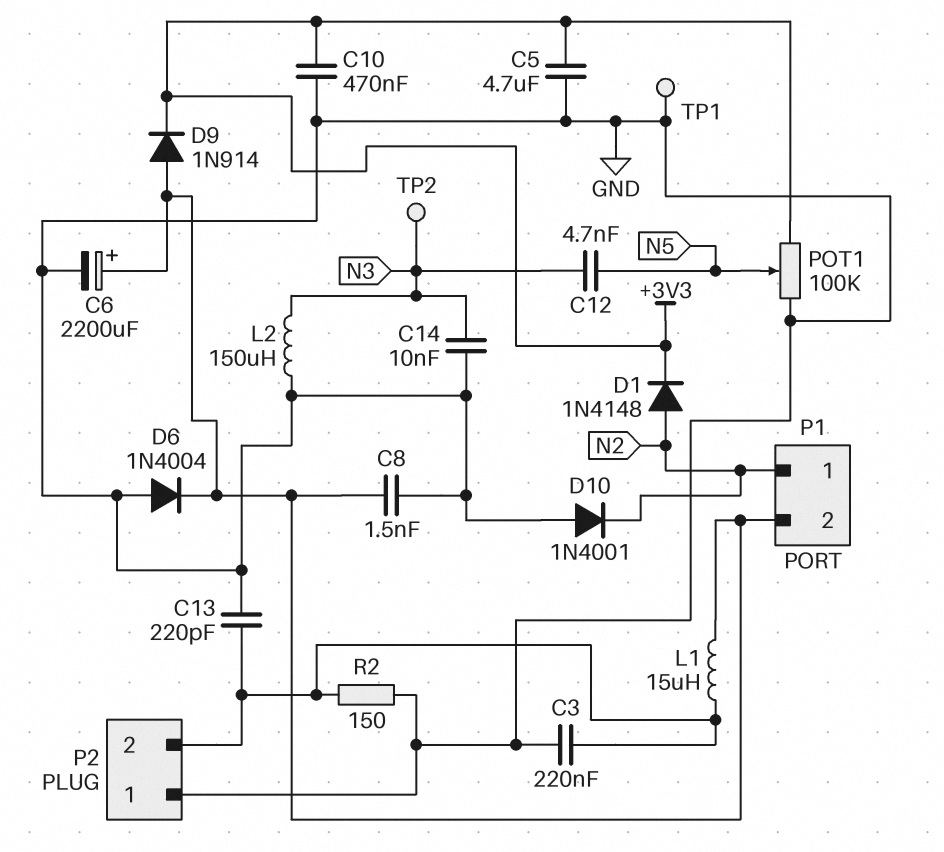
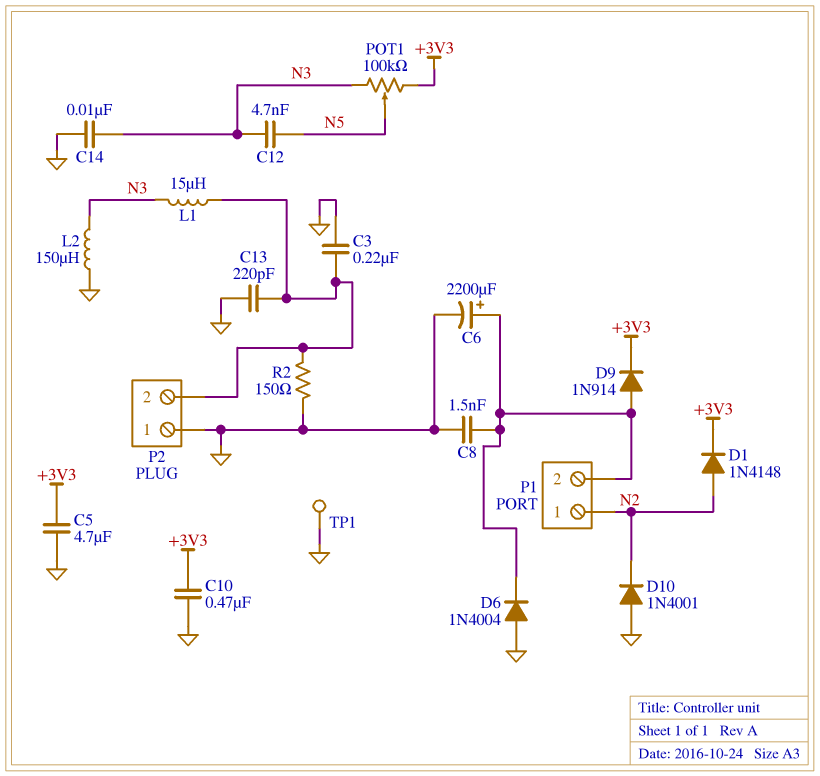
L1: 15uH (P1/2, P2/2) -> 15uH (N3, P2/2)
POT1: 100k (+3V3, GND, wiper N5) -> 100k (+3V3, N3, wiper N5)
TP2: test point (N3) -> none

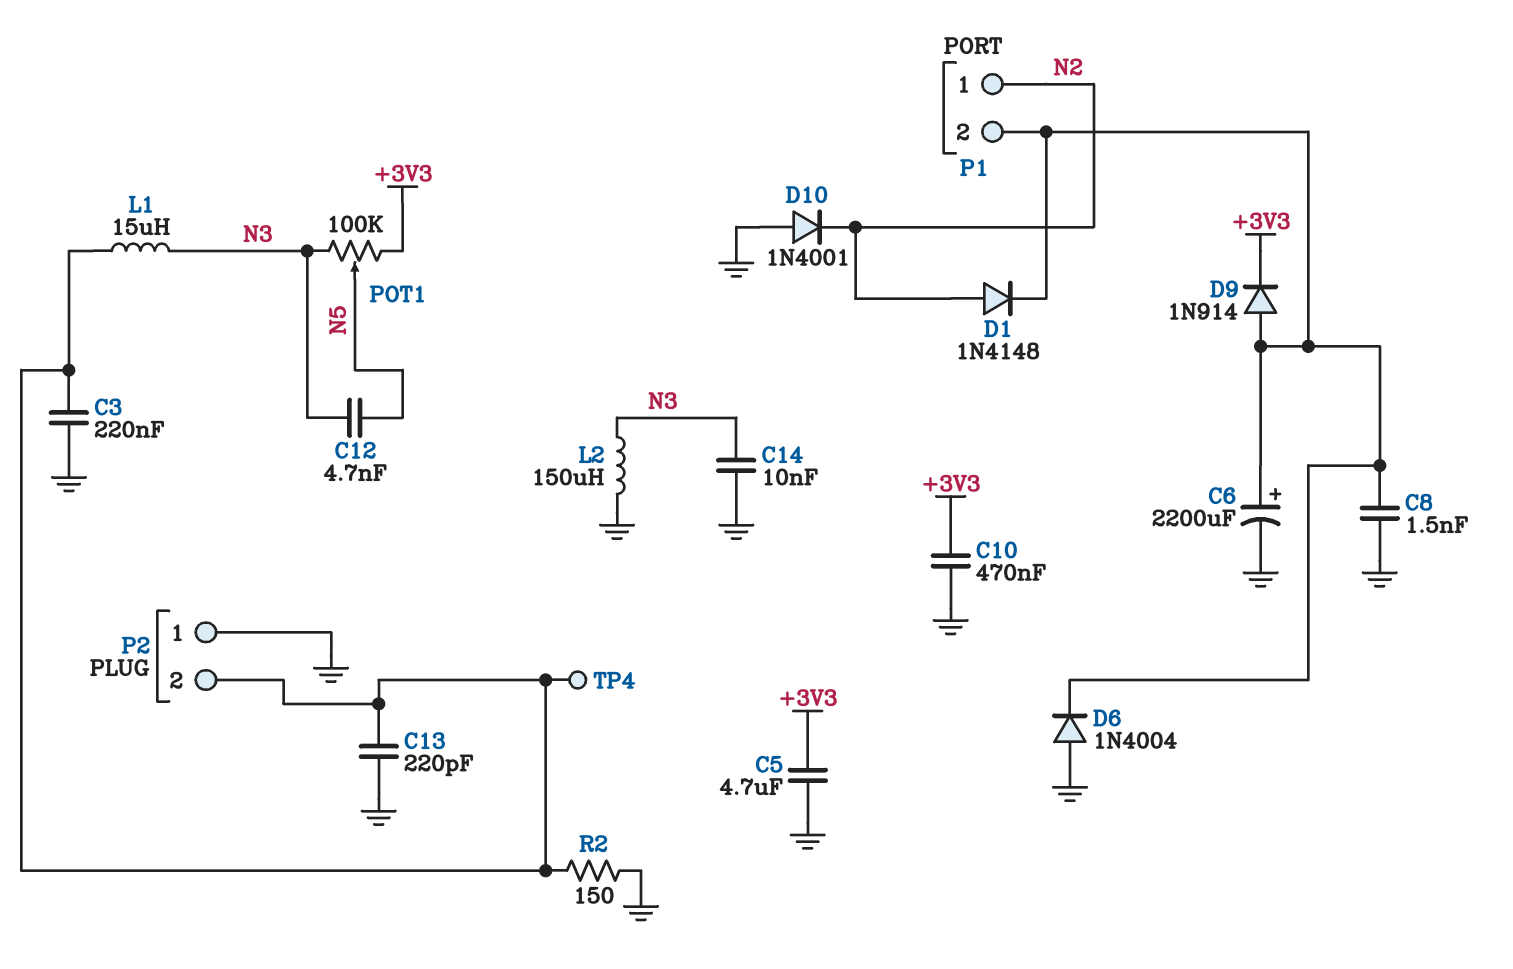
D1: diode 1N4148 (A N2, K +3V3) -> diode 1N4148 (A N2, K P1/2)
TP1: test point (GND) -> none
TP4: none -> test point (P2/2)

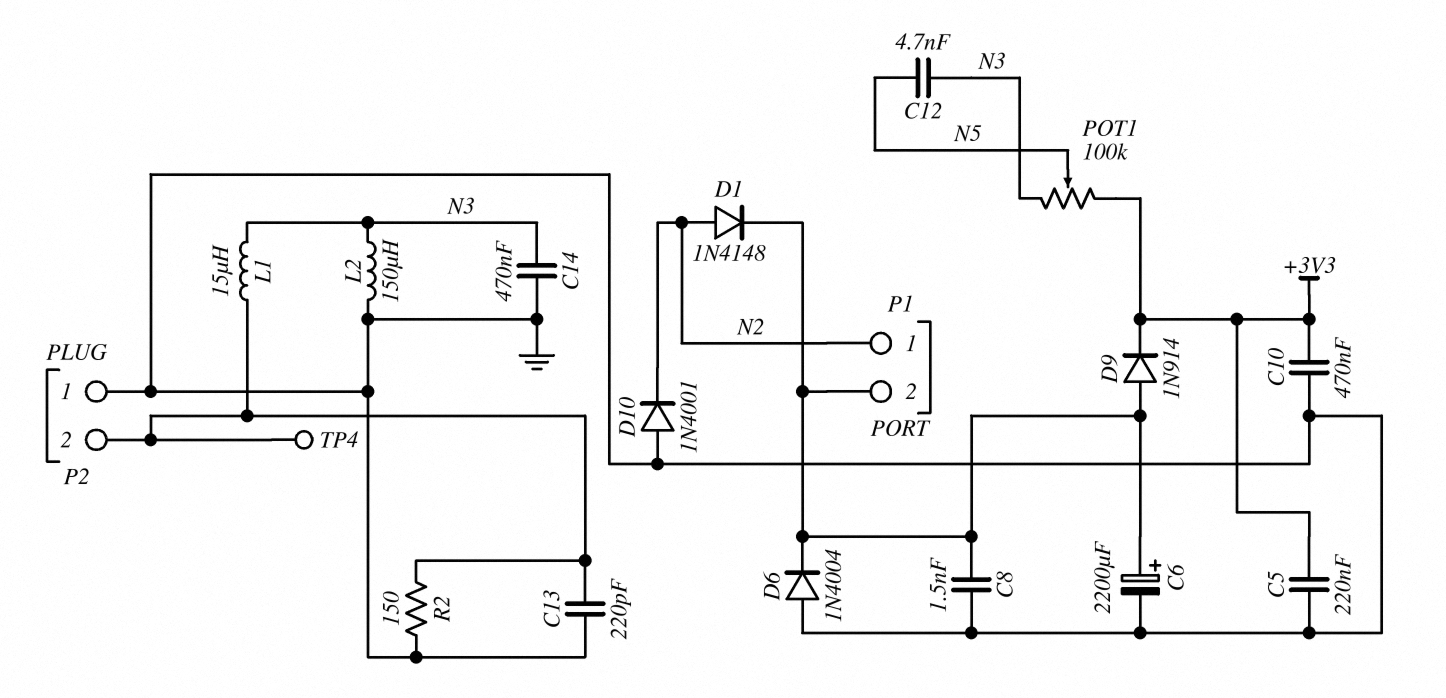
C3: 220nF (GND, P2/2) -> none
C5: 4.7uF (+3V3, GND) -> 220nF (+3V3, GND)
C14: 10nF (GND, N3) -> 470nF (GND, N3)

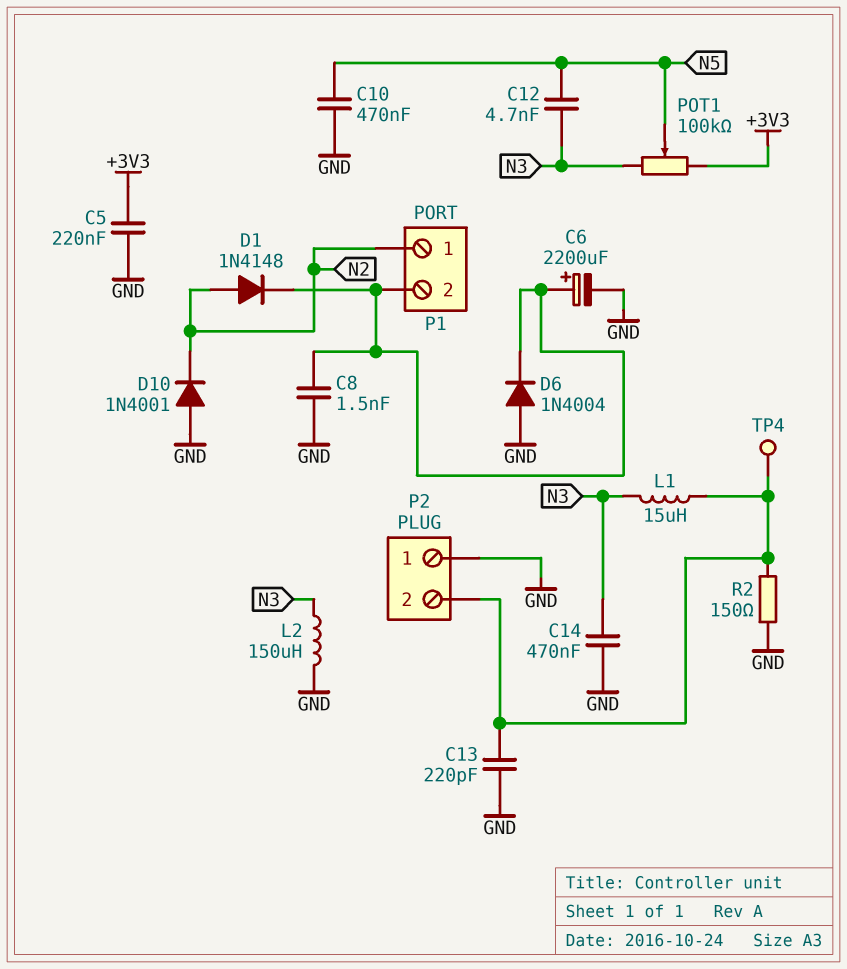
C10: 470nF (+3V3, GND) -> 470nF (GND, N5)
D9: diode 1N914 (A P1/2, K +3V3) -> none

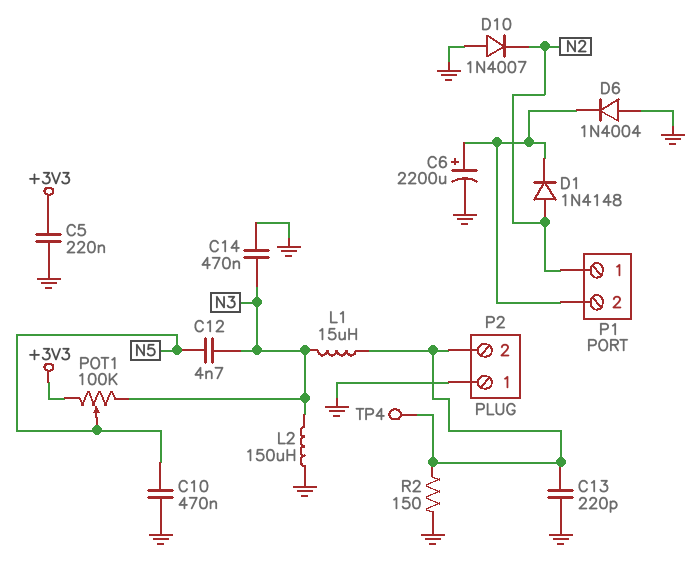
C8: 1.5nF (GND, P1/2) -> none
D10: diode 1N4001 (A GND, K N2) -> diode 1N4007 (A GND, K N2)

